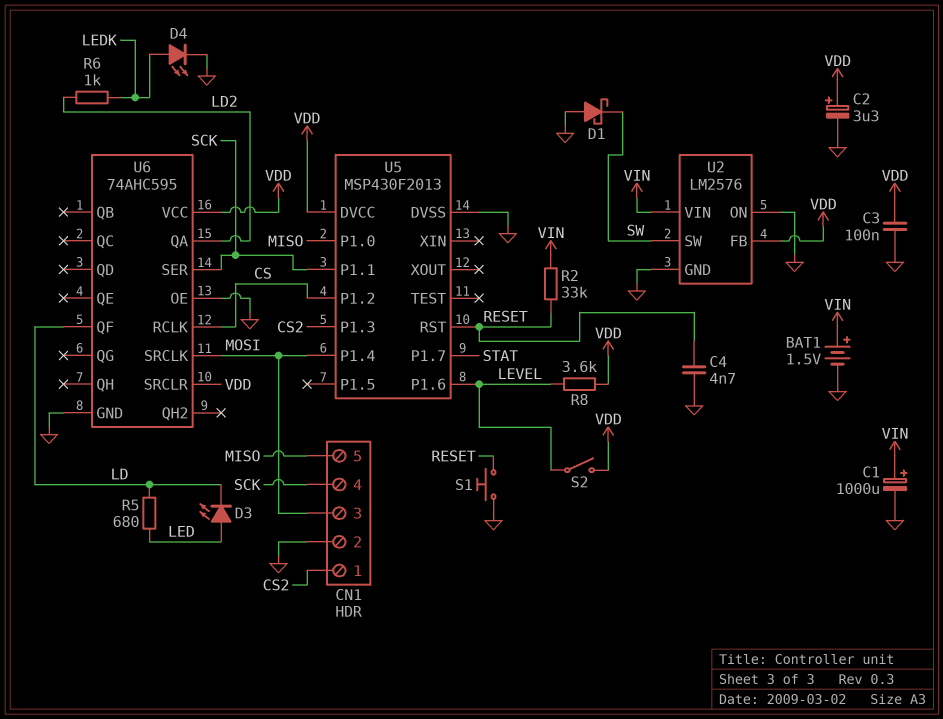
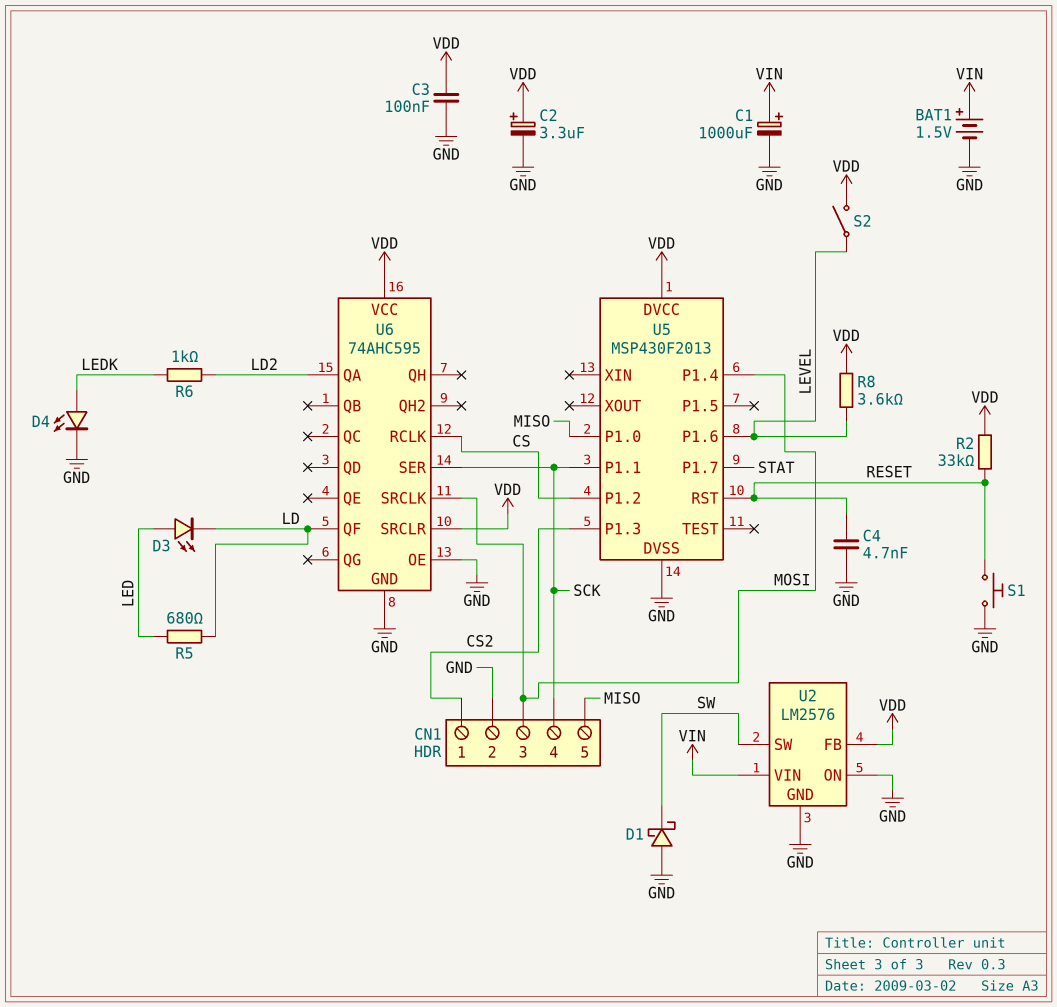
R2: 33k (RESET, VIN) -> 33k (RESET, VDD)

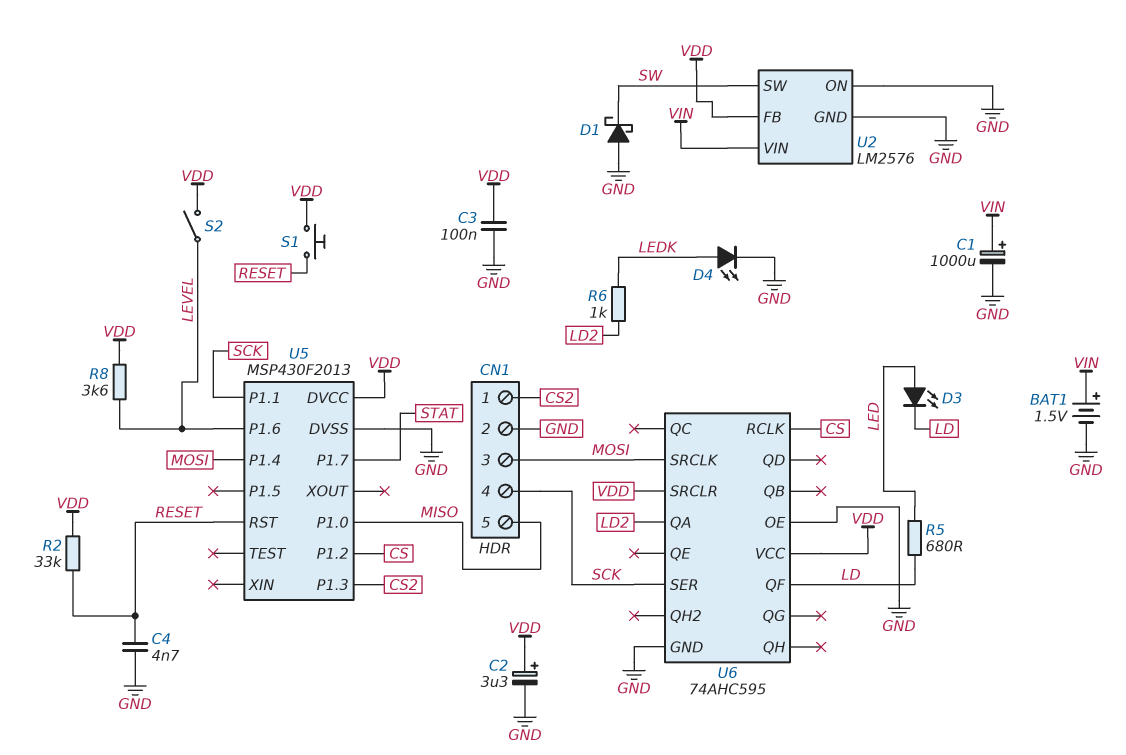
S1: button (GND, RESET) -> button (RESET, VDD)

